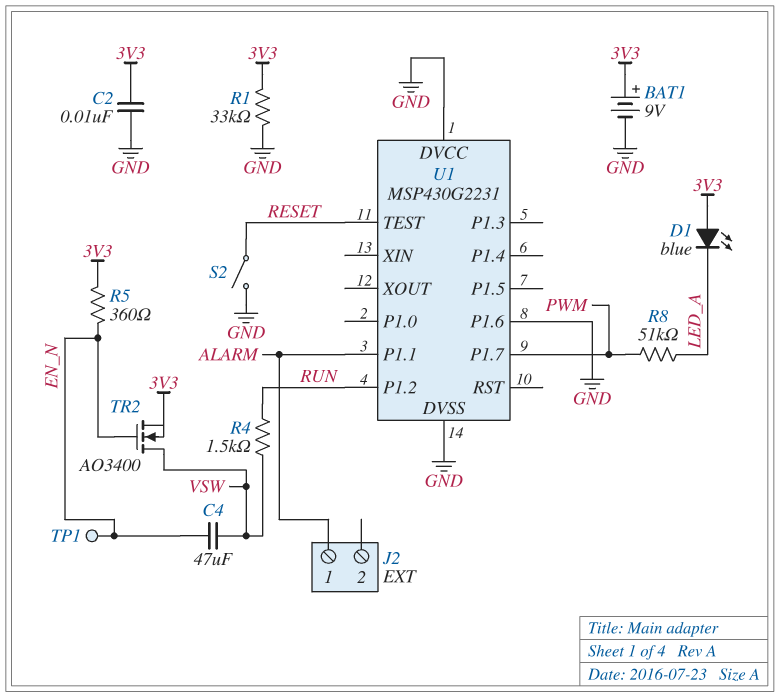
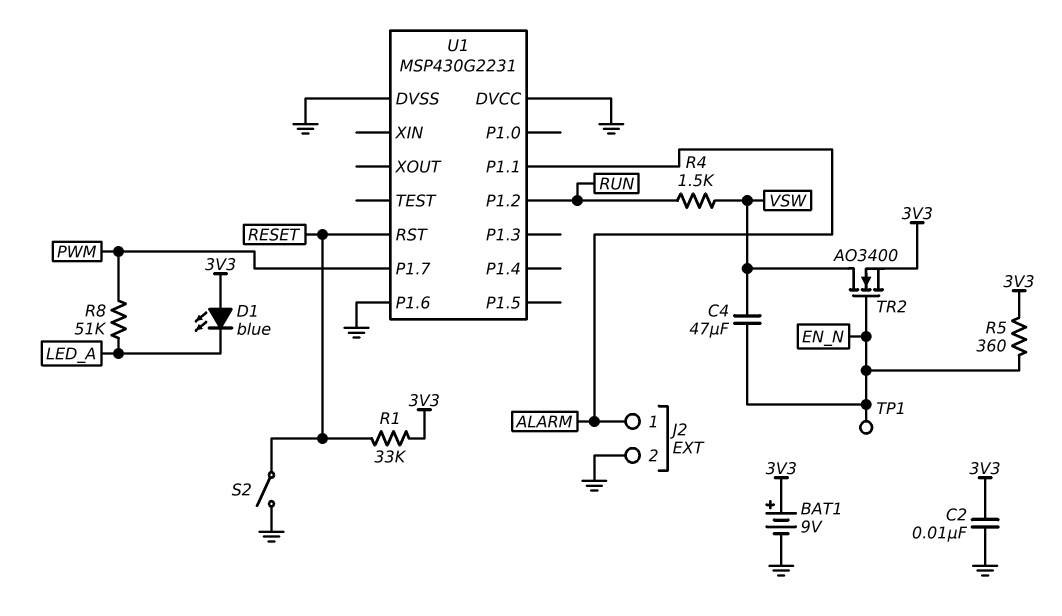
J2 pin 2: none -> GND
R1: 33k (3V3, GND) -> 33k (3V3, RESET)
U1 pin RST: none -> RESET
U1 pin TEST: RESET -> none

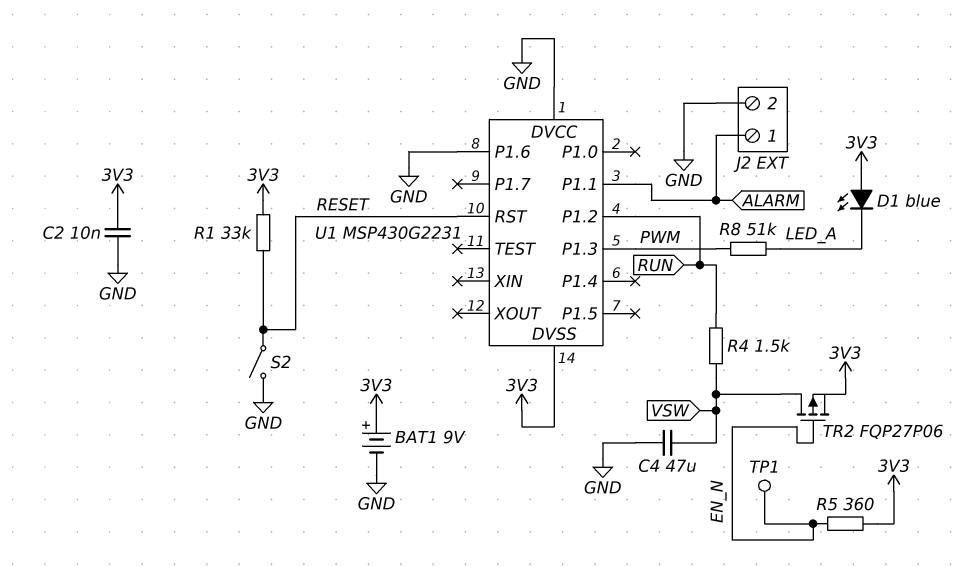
C4: 47uF (EN_N, VSW) -> 47uF (GND, VSW)
TR2: NMOS AO3400 (G EN_N, D VSW, S 3V3) -> PMOS FQP27P06 (G EN_N, D VSW, S 3V3)
U1 pin DVSS: GND -> 3V3
U1 pin P1.3: none -> PWM
U1 pin P1.7: PWM -> none

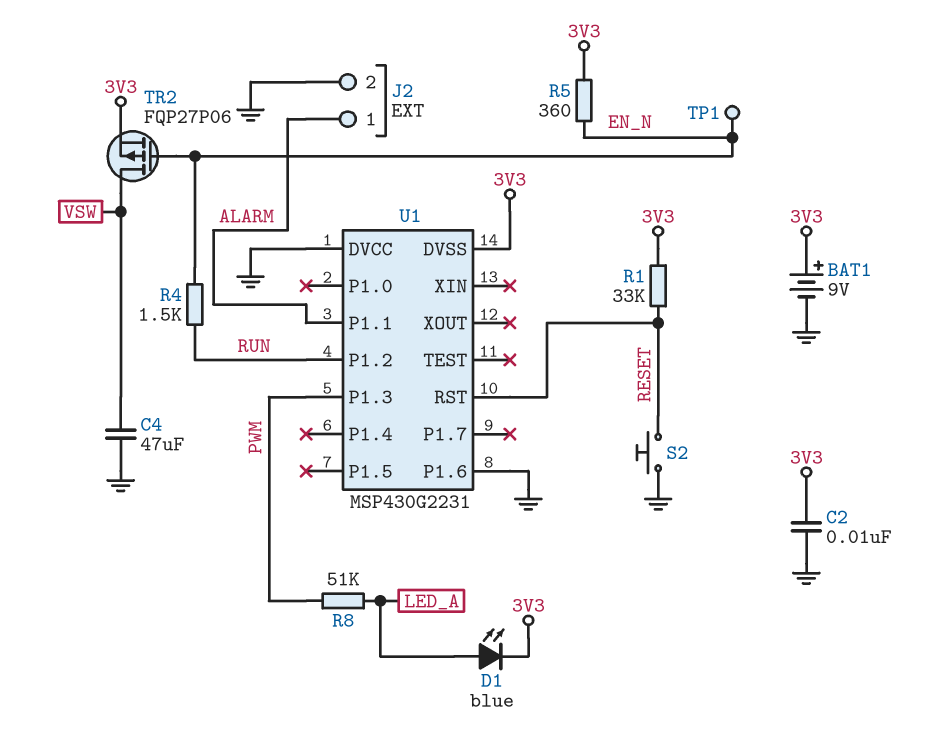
D1: LED blue (A 3V3, K LED_A) -> LED blue (A LED_A, K 3V3)
R4: 1.5k (RUN, VSW) -> 1.5k (EN_N, RUN)
S2: switch (GND, RESET) -> button (GND, RESET)

